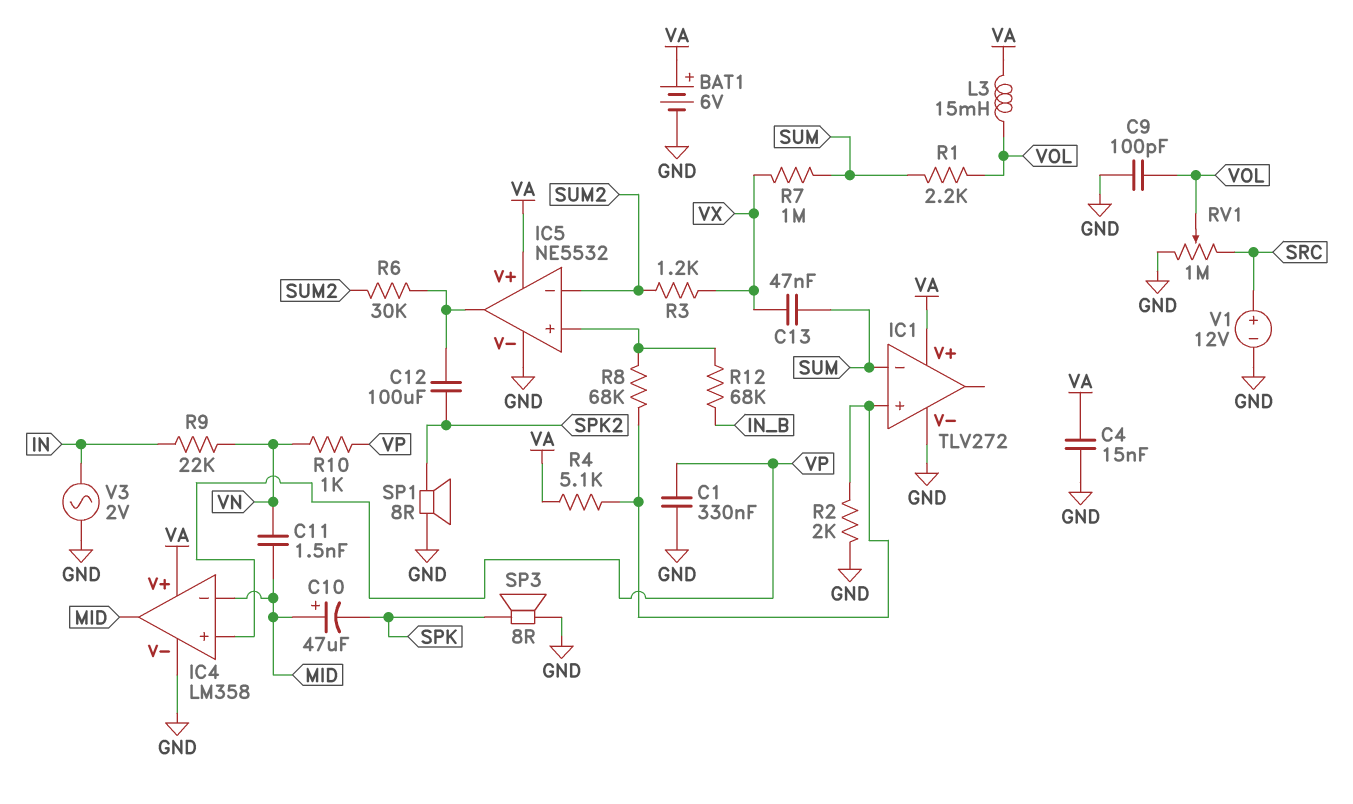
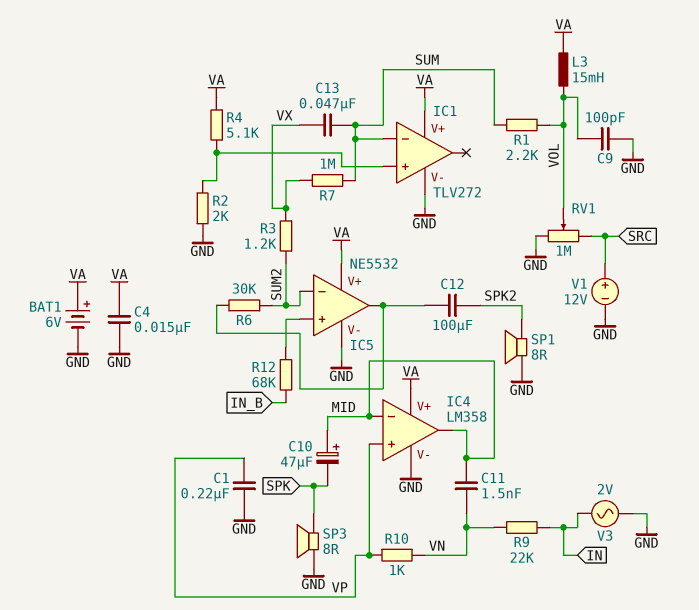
C1: 330nF (GND, VP) -> 220nF (GND, VP)
R8: 68k (IC1/in+, IC5/in+) -> none

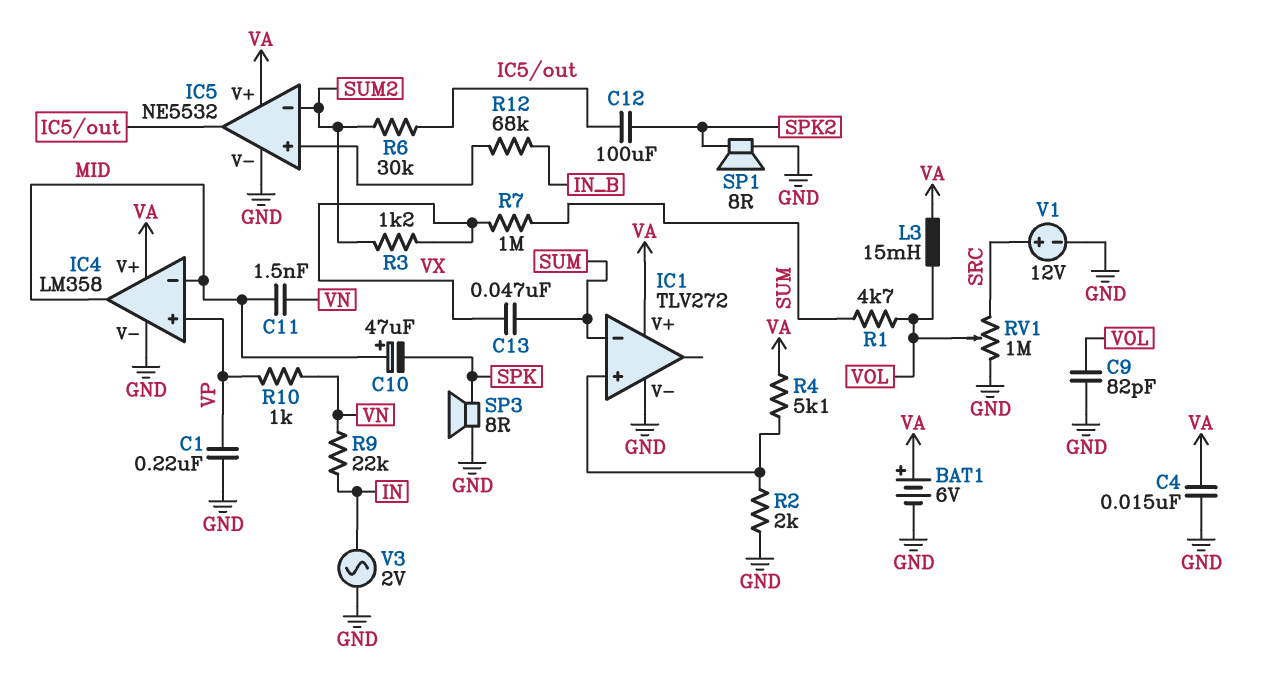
C9: 100pF (GND, VOL) -> 82pF (GND, VOL)
R1: 2.2k (SUM, VOL) -> 4.7k (SUM, VOL)

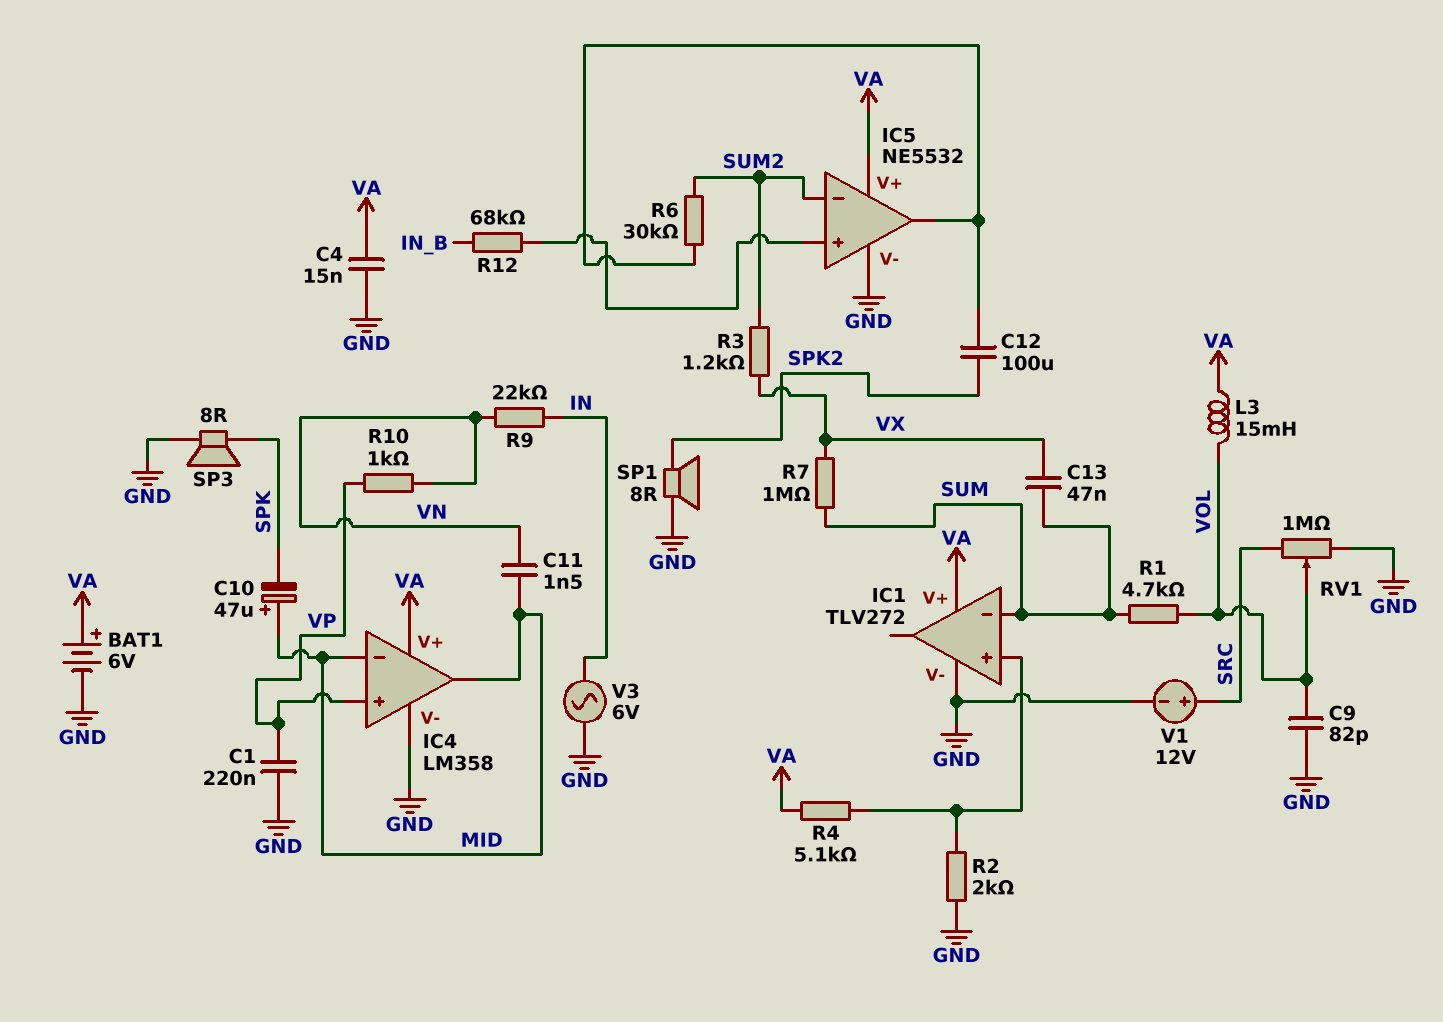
V3: AC 2V (GND, IN) -> AC 6V (GND, IN)

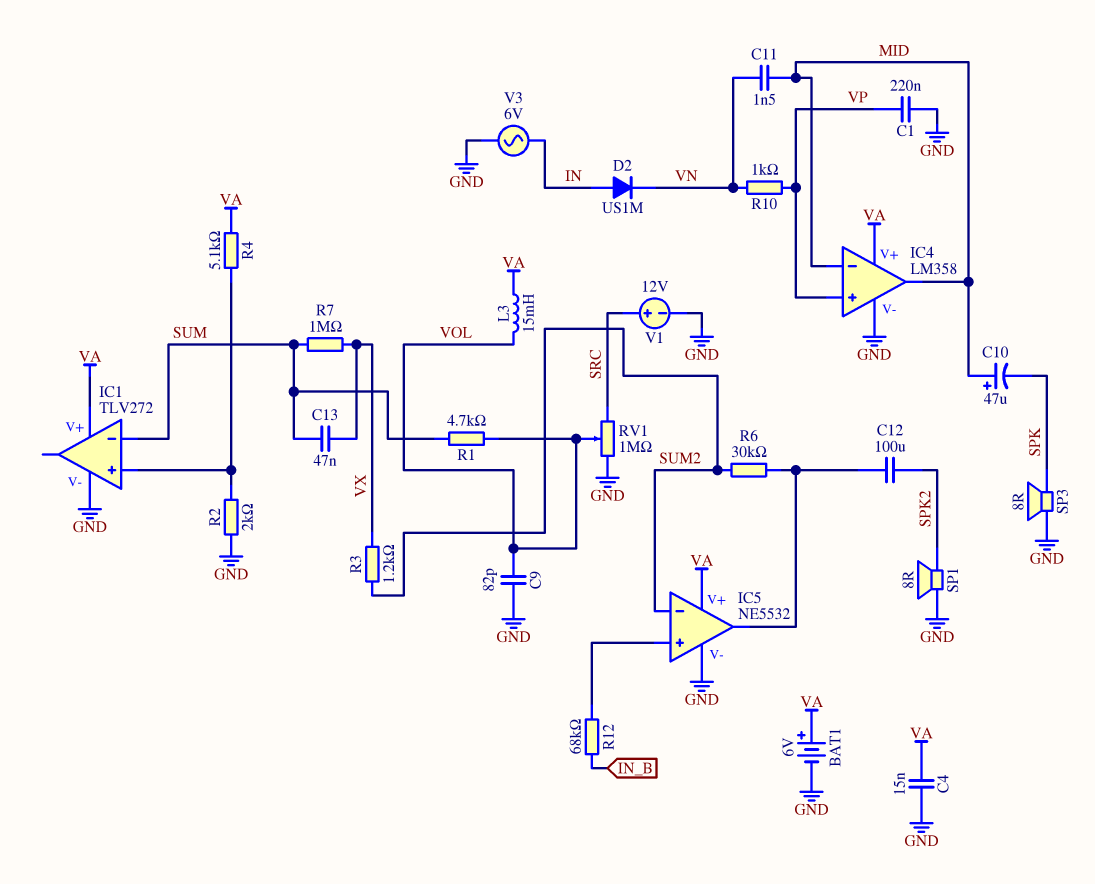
D2: none -> diode US1M (A IN, K VN)
R9: 22k (IN, VN) -> none

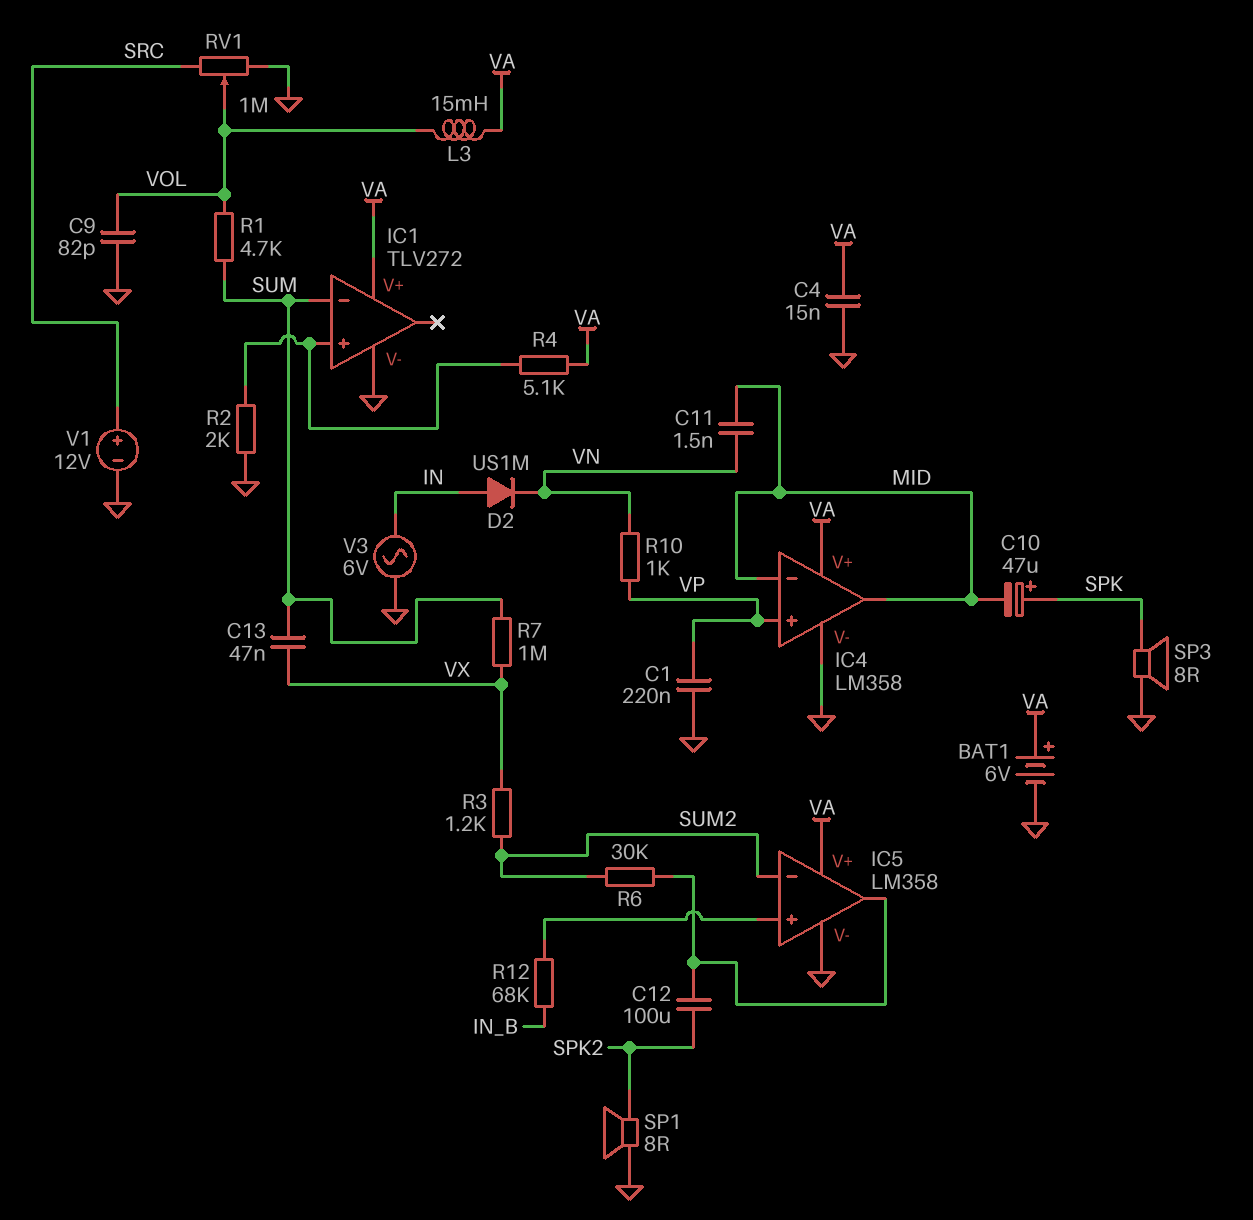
C10: 47uF (plus MID, minus SPK) -> 47uF (plus SPK, minus MID)
IC5: NE5532 -> LM358

